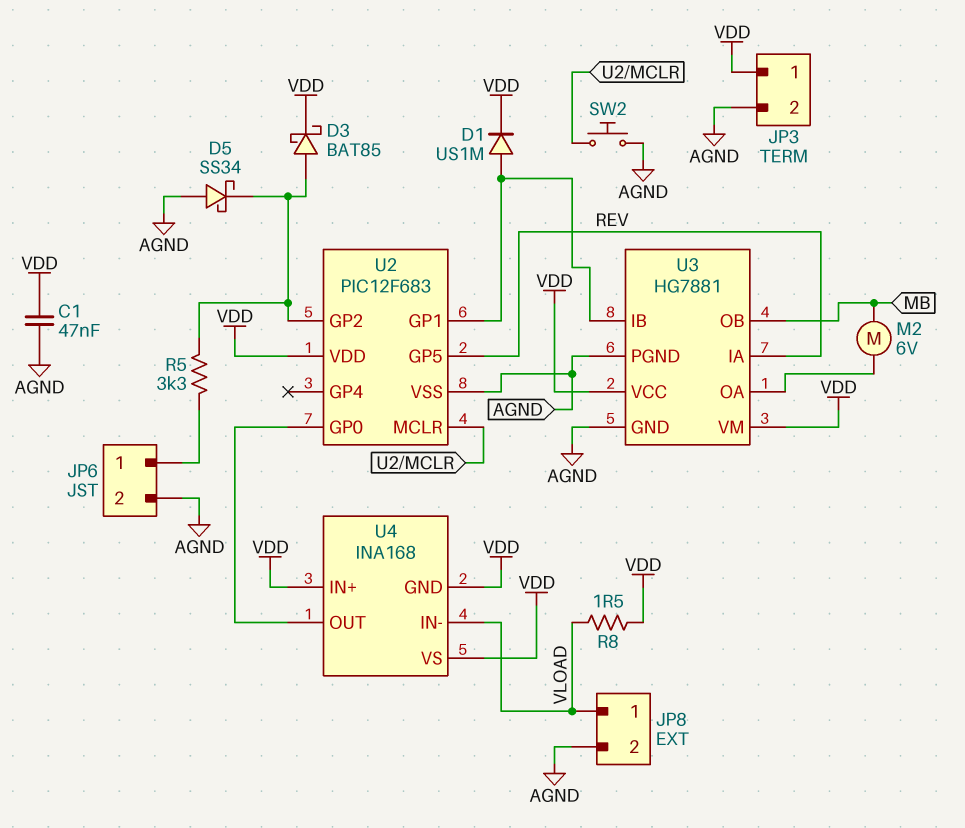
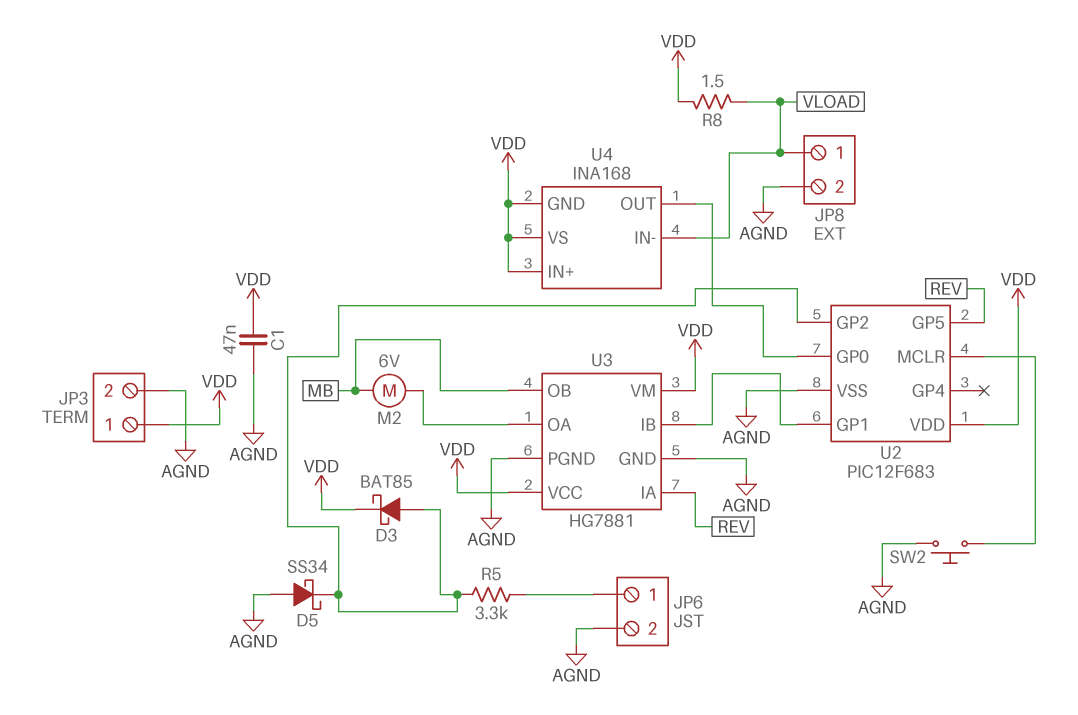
D1: diode US1M (A U2/GP1, K VDD) -> none

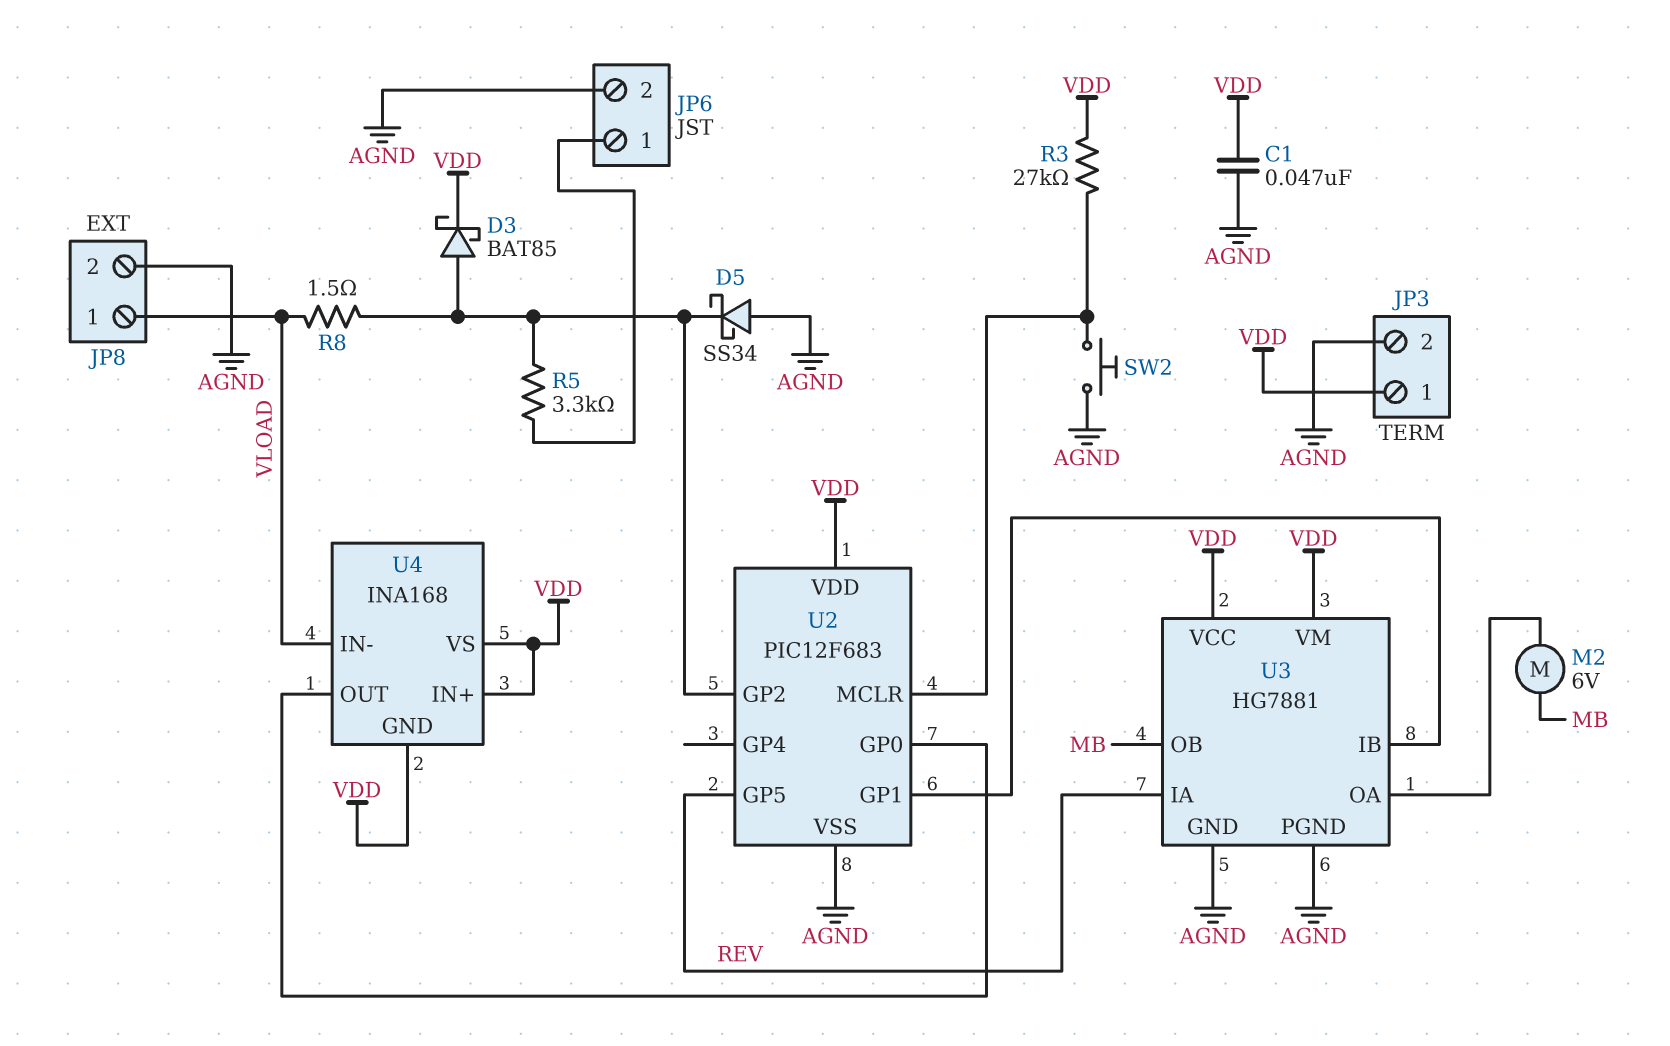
R3: none -> 27k (U2/MCLR, VDD)
R8: 1.5 (VDD, VLOAD) -> 1.5 (U2/GP2, VLOAD)

